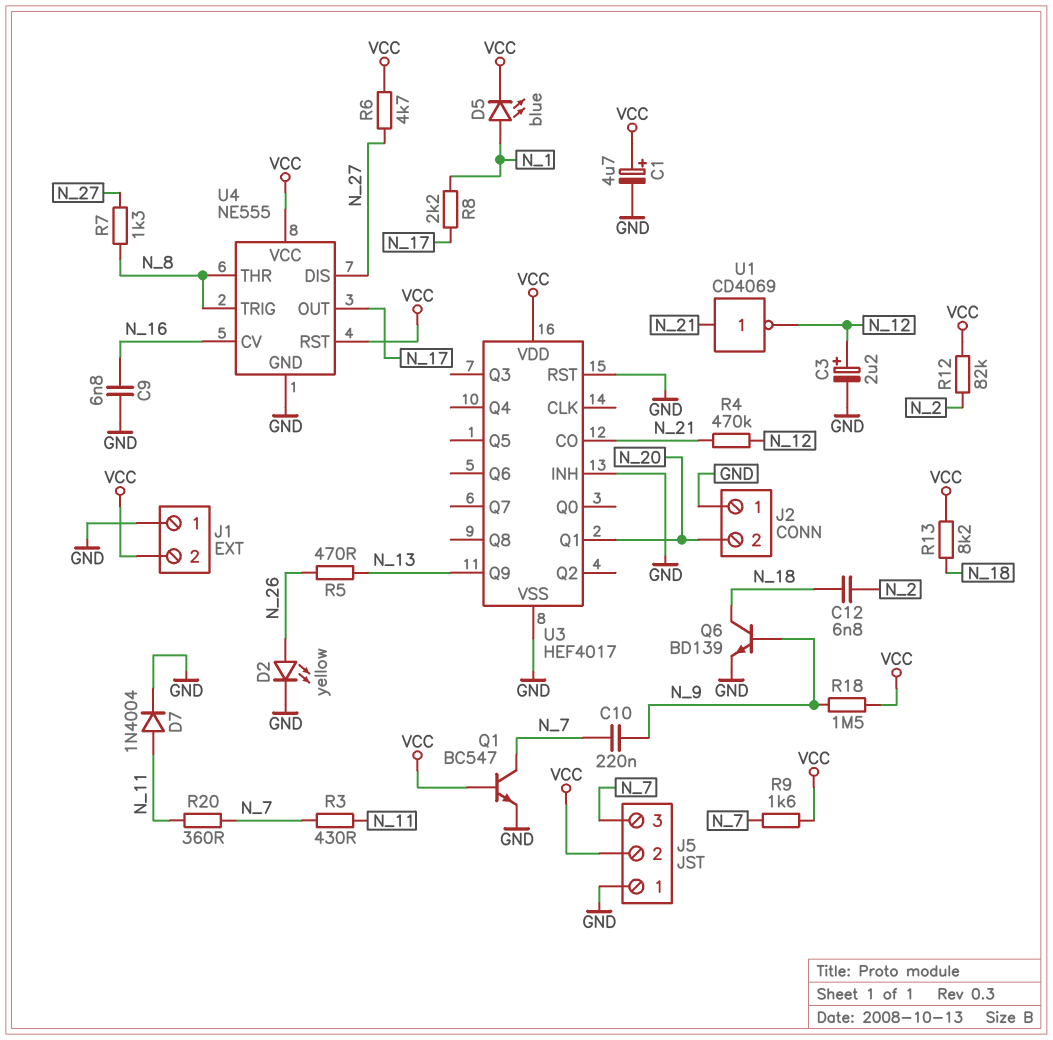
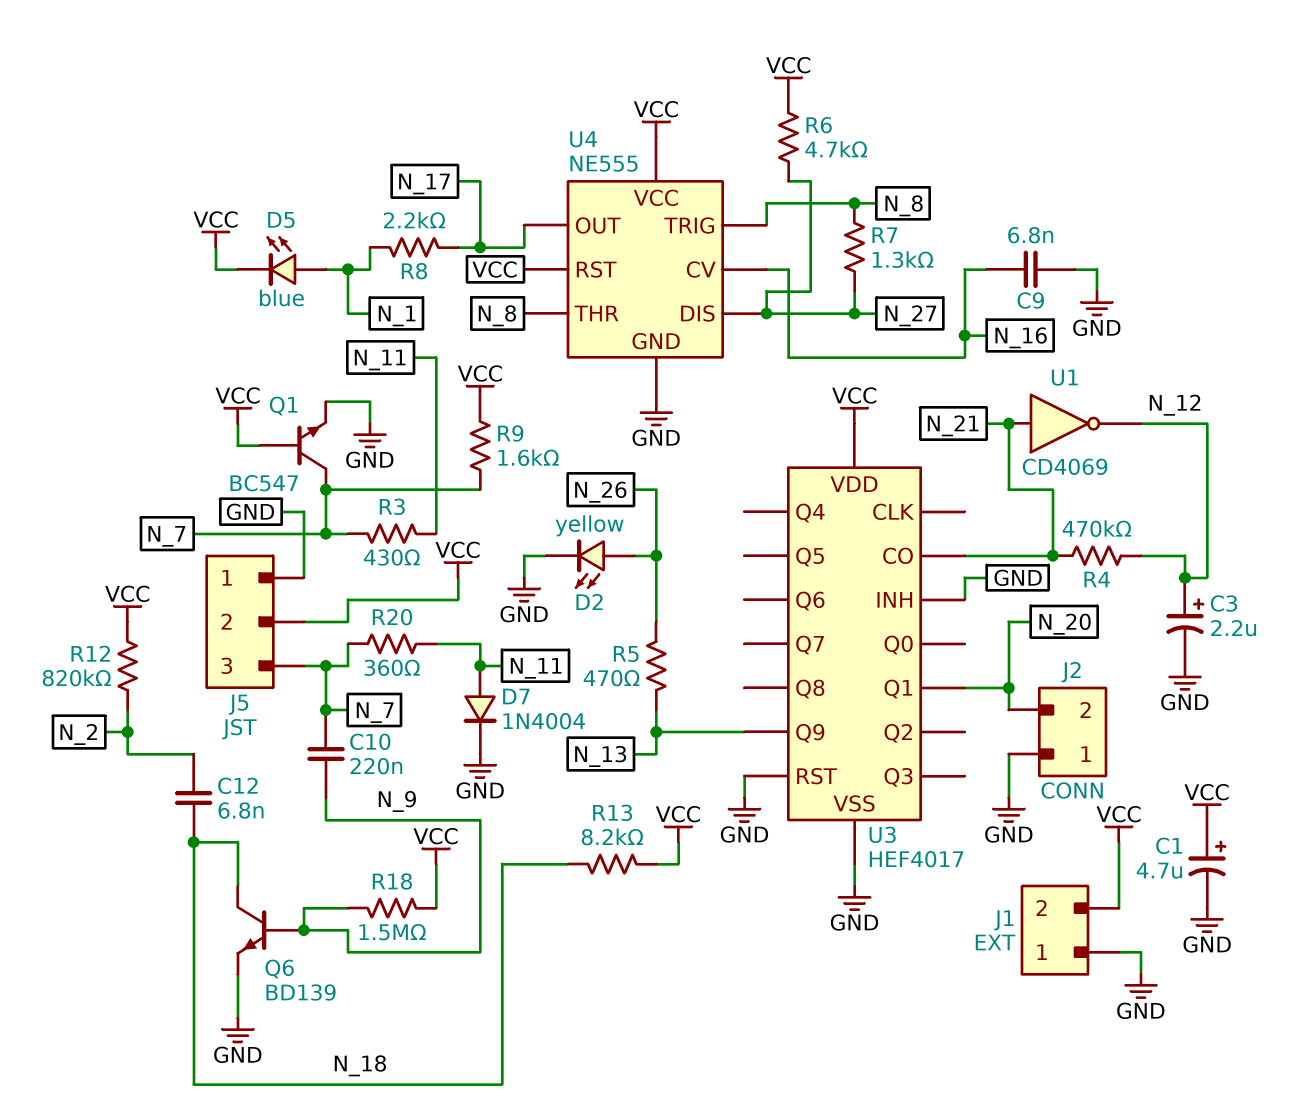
R12: 82k (N_2, VCC) -> 820k (N_2, VCC)

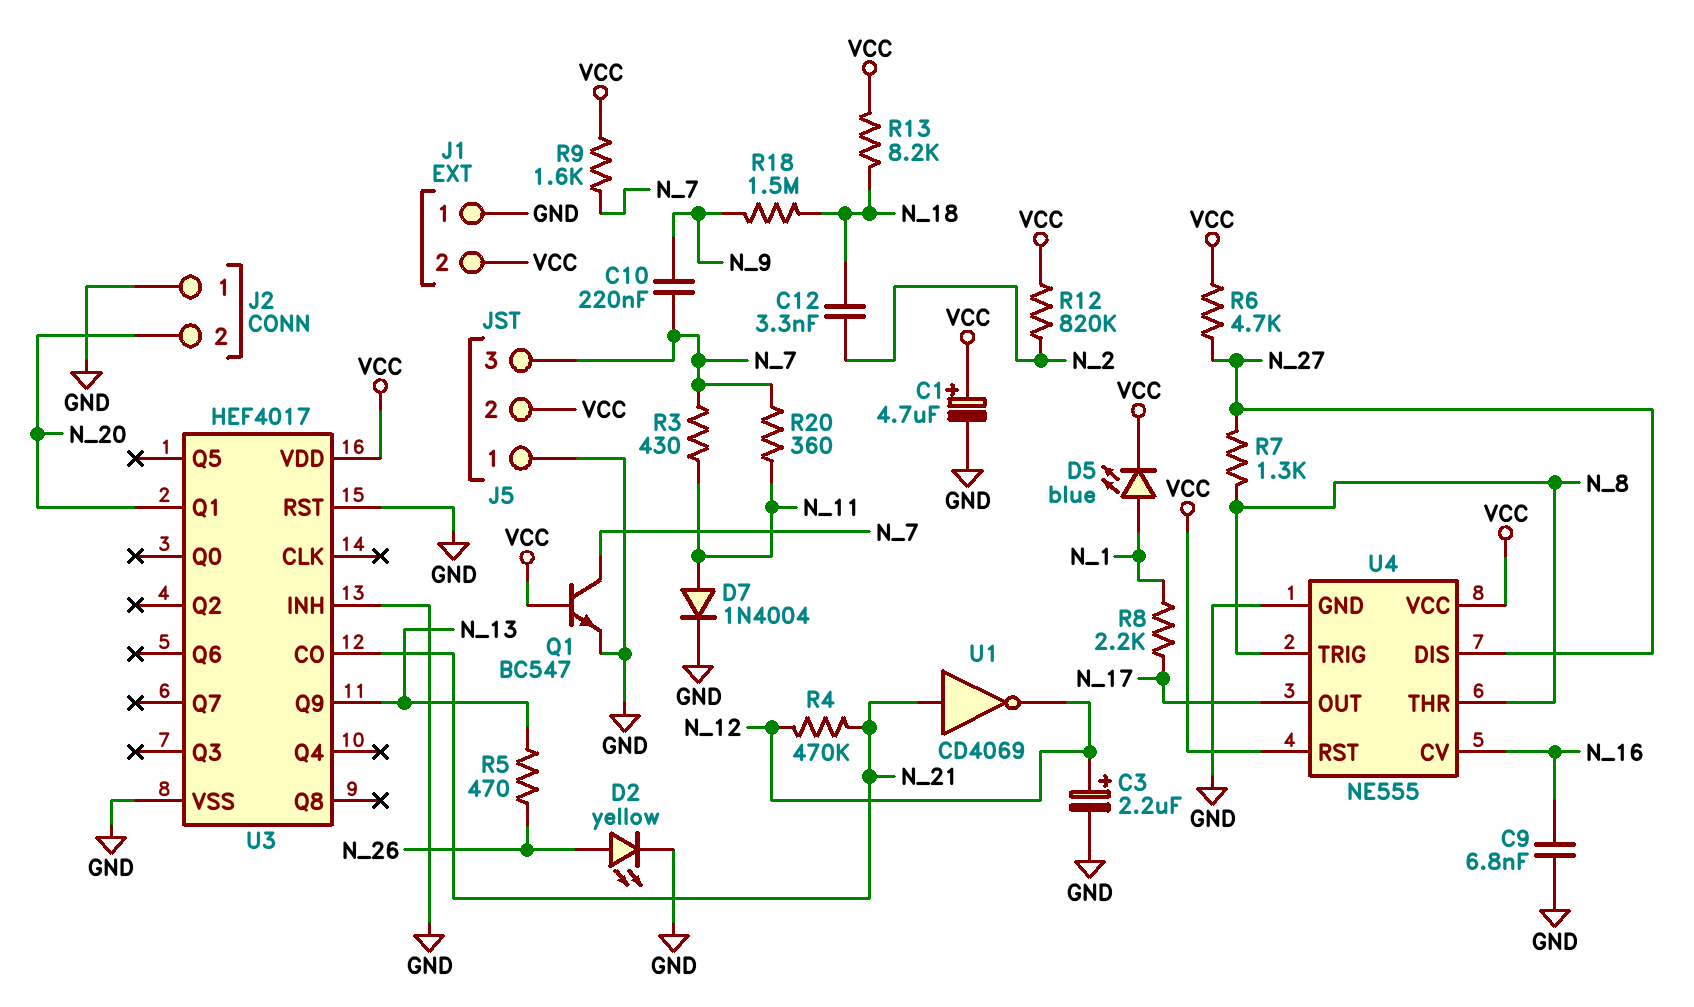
C12: 6.8nF (N_2, N_18) -> 3.3nF (N_2, N_18)
Q6: NPN BD139 (B N_9, C N_18, E GND) -> none
R18: 1.5M (N_9, VCC) -> 1.5M (N_9, N_18)

